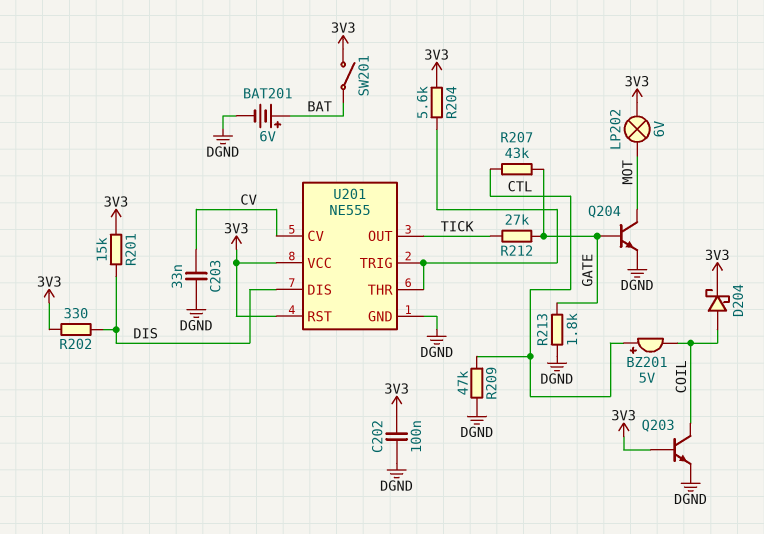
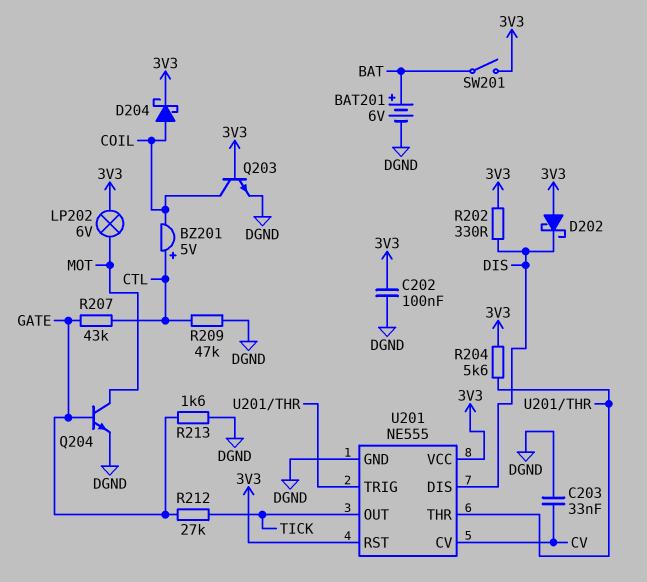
D202: none -> schottky (A 3V3, K DIS)
R201: 15k (3V3, DIS) -> none
R213: 1.8k (DGND, GATE) -> 1.6k (DGND, GATE)

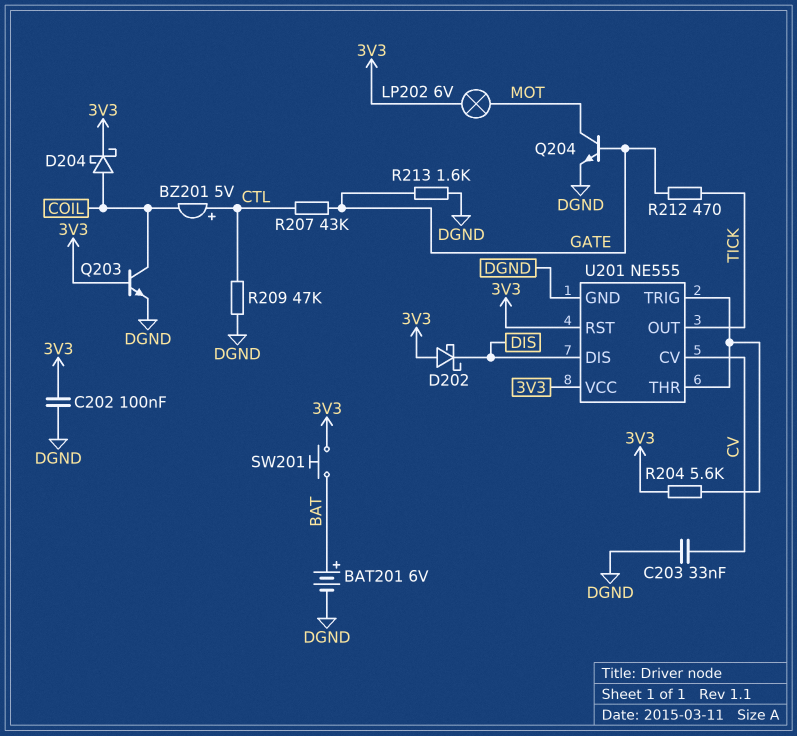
R202: 330 (3V3, DIS) -> none
R212: 27k (GATE, TICK) -> 470 (GATE, TICK)
SW201: switch (3V3, BAT) -> button (3V3, BAT)

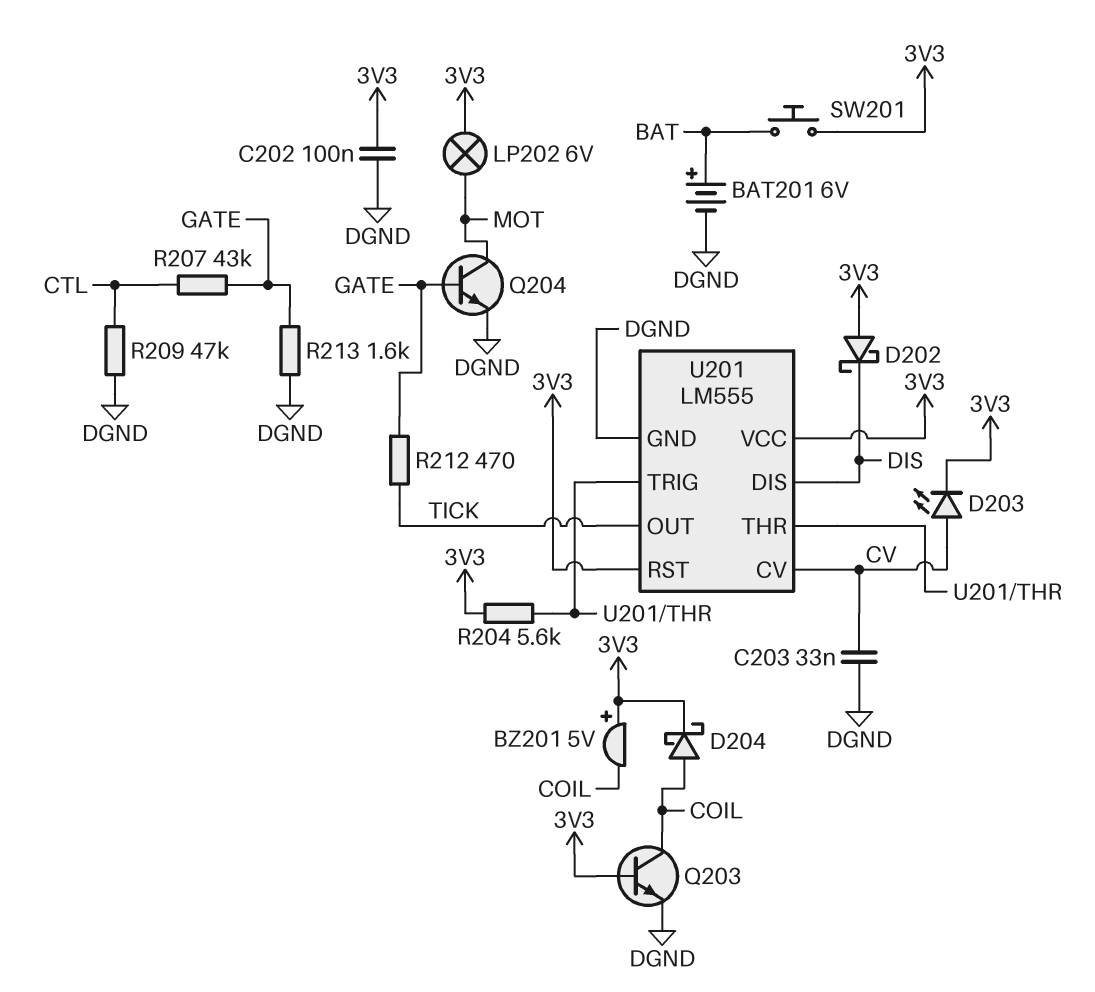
BZ201: buzzer 5V (plus CTL, minus COIL) -> buzzer 5V (plus 3V3, minus COIL)
D203: none -> LED (A CV, K 3V3)
U201: NE555 -> LM555

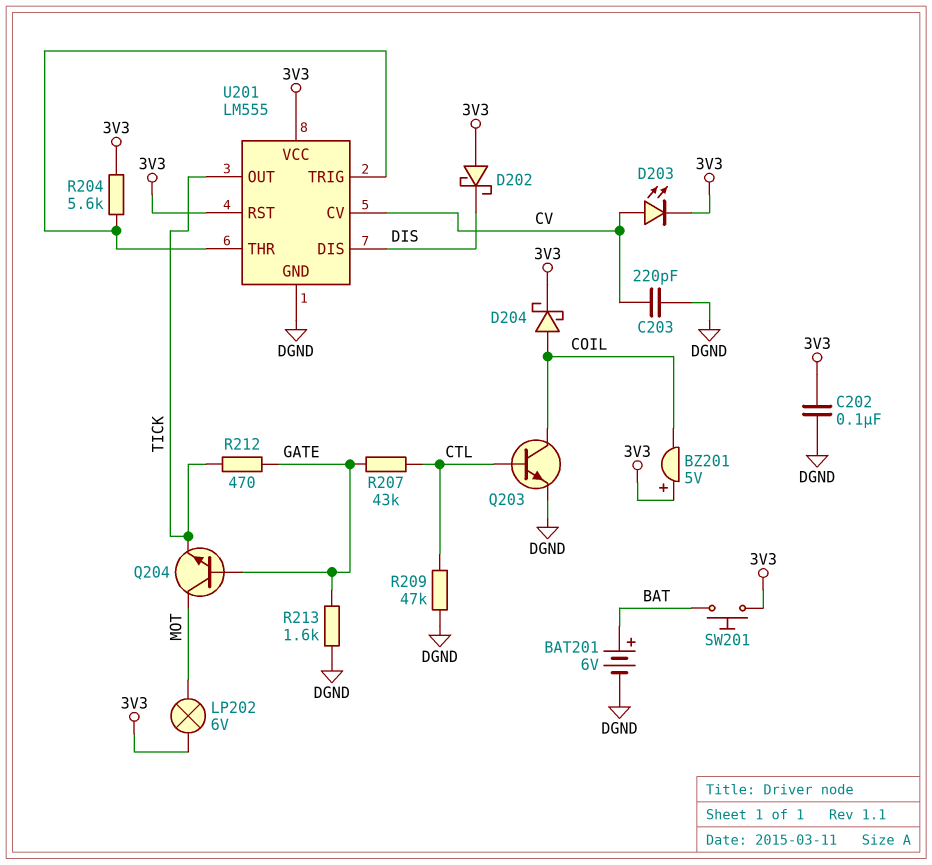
C203: 33nF (CV, DGND) -> 220pF (CV, DGND)
Q203: NPN (B 3V3, C COIL, E DGND) -> NPN (B CTL, C COIL, E DGND)
Q204: NPN (B GATE, C MOT, E DGND) -> NPN (B GATE, C MOT, E TICK)

